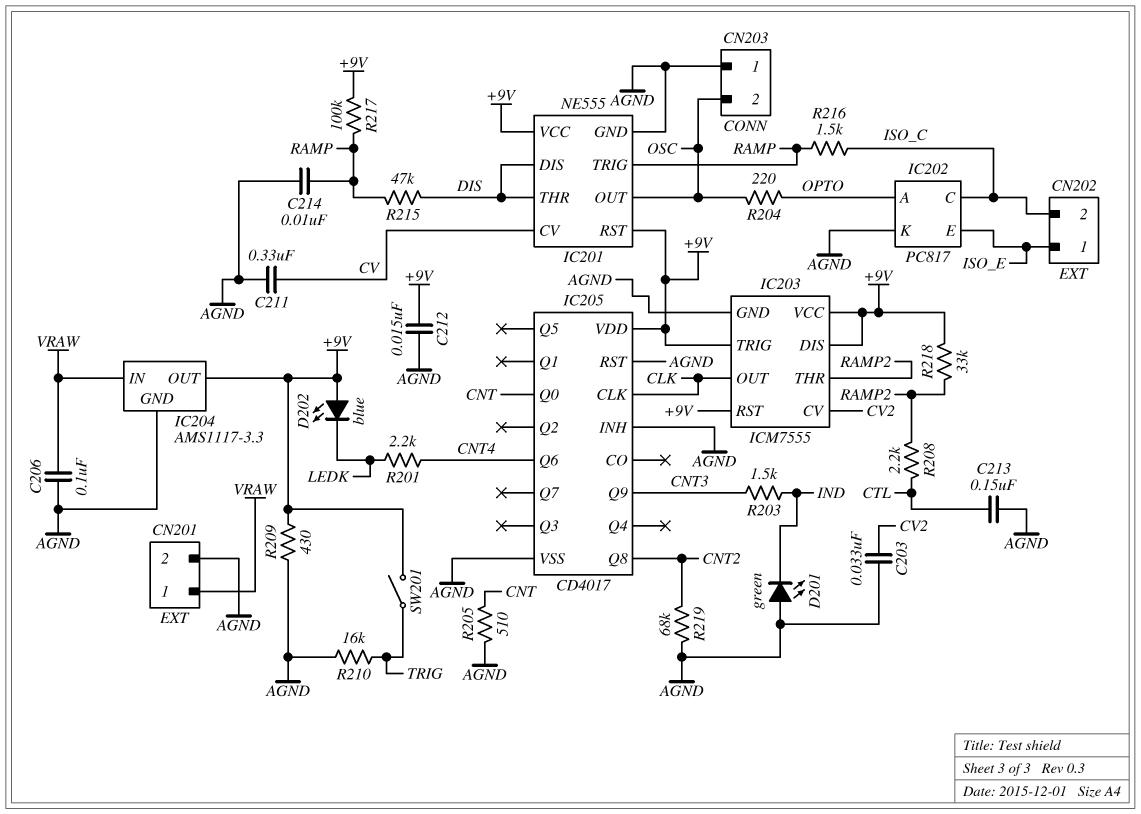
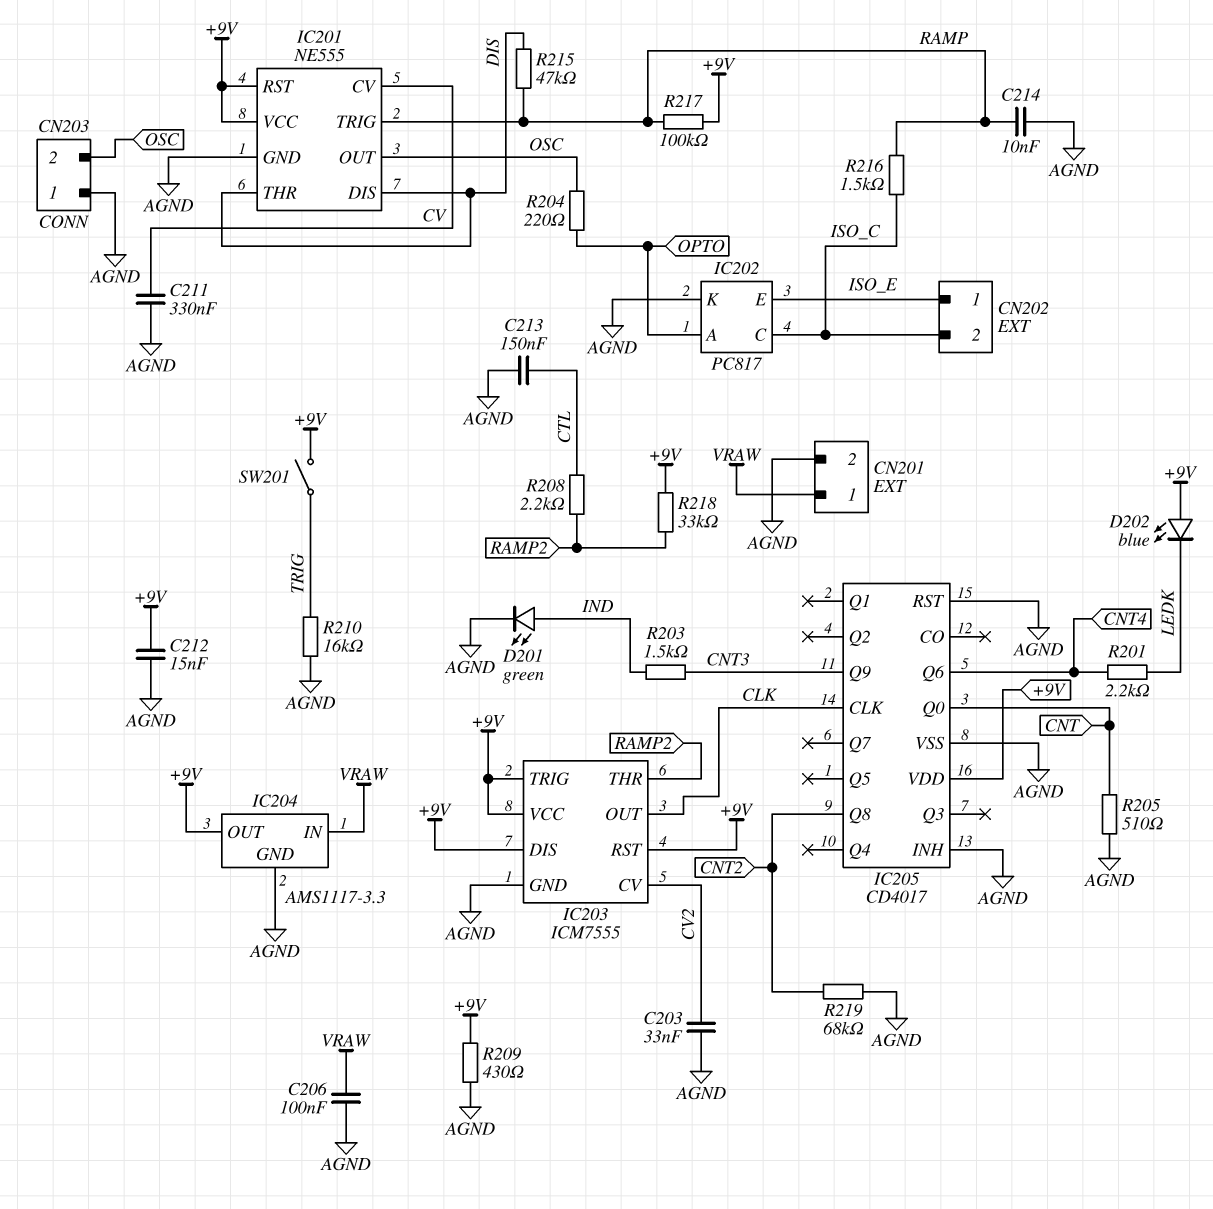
D201: LED green (A AGND, K IND) -> LED green (A IND, K AGND)

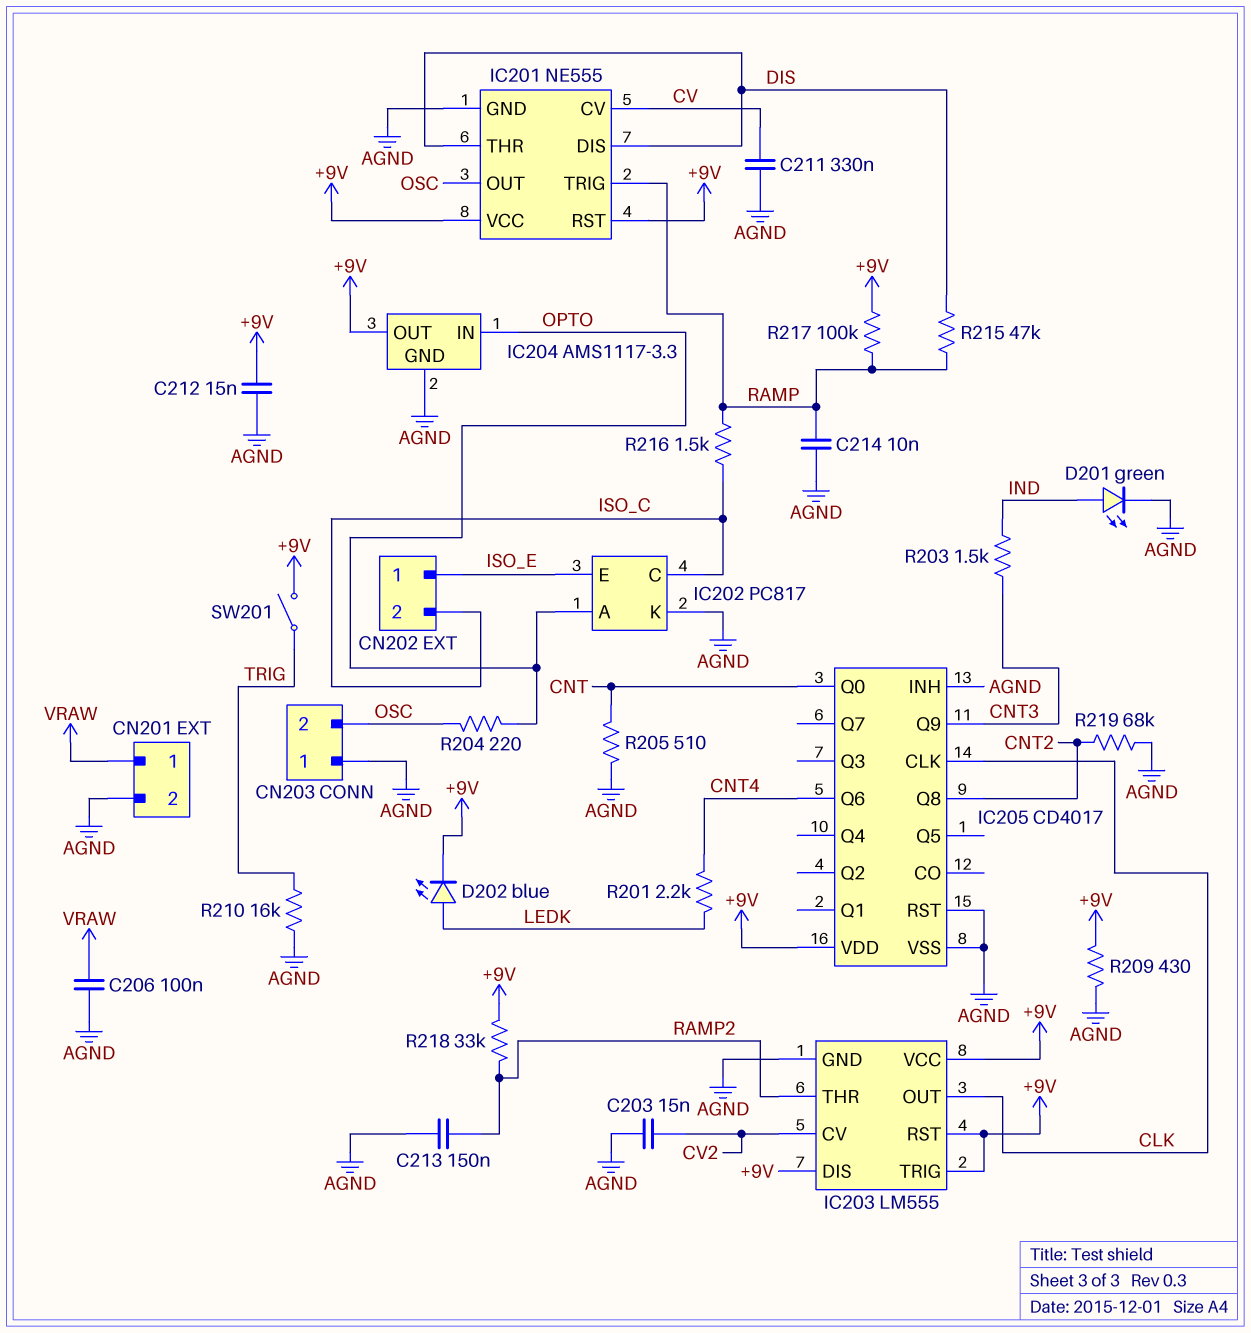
C203: 33nF (AGND, CV2) -> 15nF (AGND, CV2)
C213: 150nF (AGND, CTL) -> 150nF (AGND, RAMP2)
D202: LED blue (A +9V, K LEDK) -> LED blue (A LEDK, K +9V)
IC203: ICM7555 -> LM555
IC204 pin IN: VRAW -> OPTO
R208: 2.2k (CTL, RAMP2) -> none

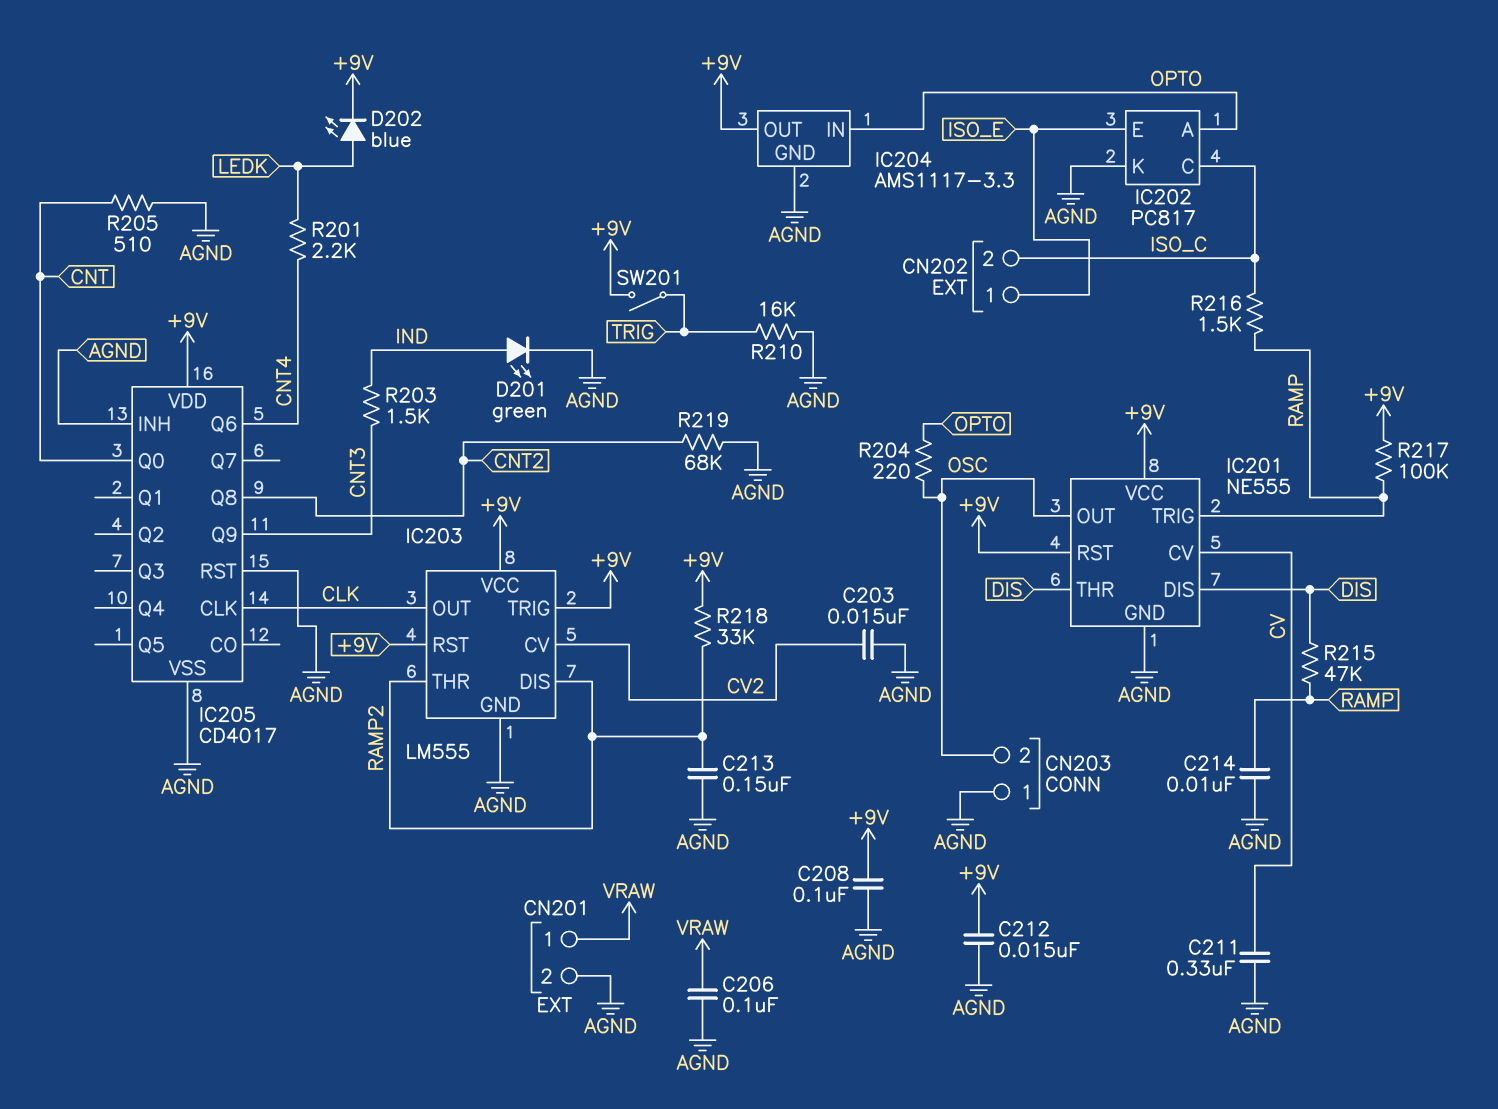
C208: none -> 100nF (+9V, AGND)
IC203 pin DIS: +9V -> RAMP2
R209: 430 (+9V, AGND) -> none

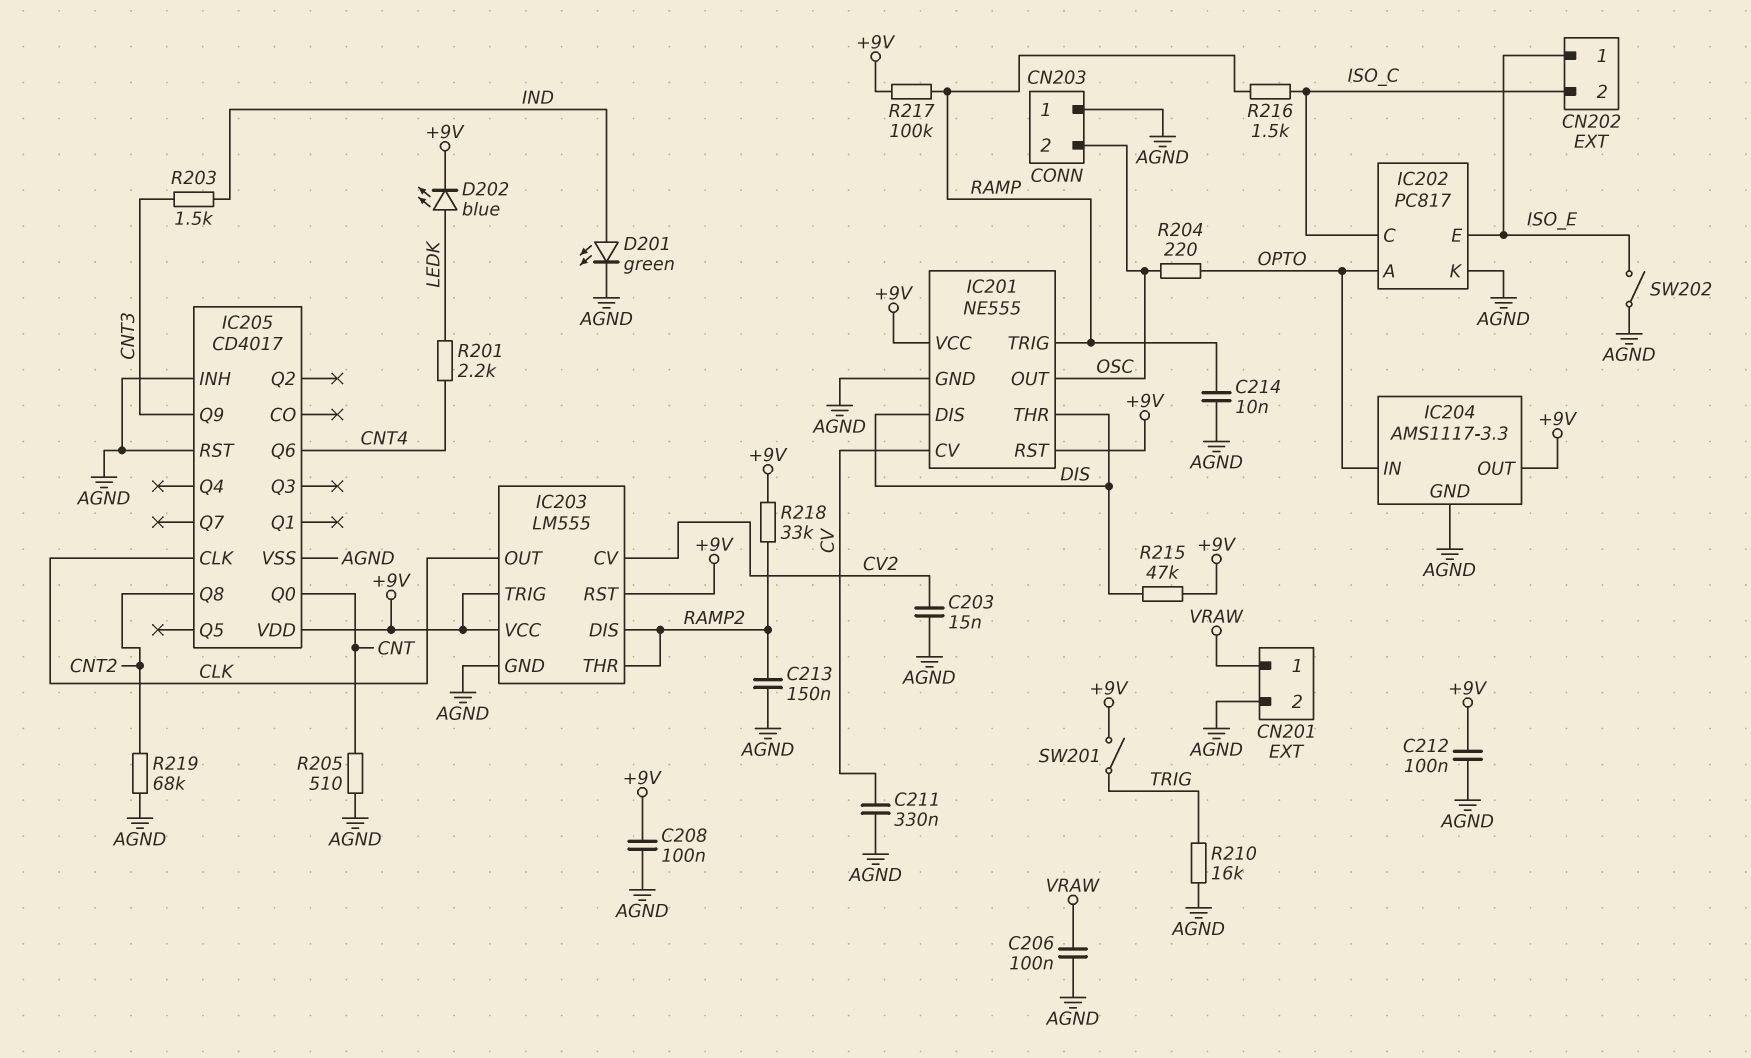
C212: 15nF (+9V, AGND) -> 100nF (+9V, AGND)
R215: 47k (DIS, RAMP) -> 47k (+9V, DIS)
SW202: none -> switch (AGND, ISO_E)

